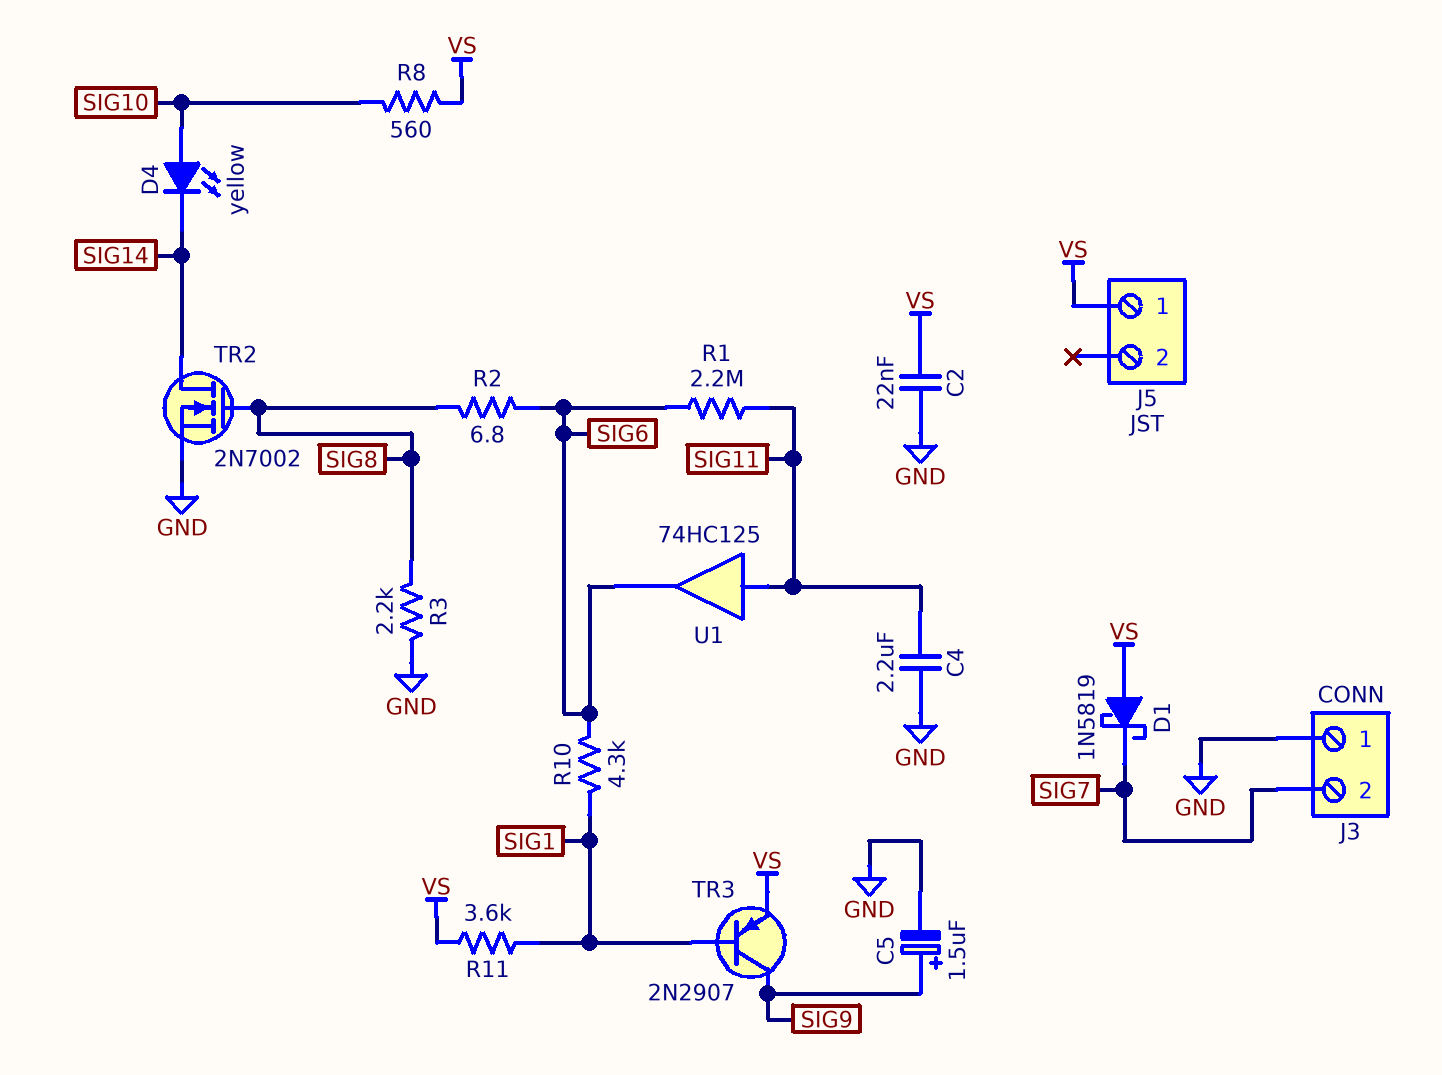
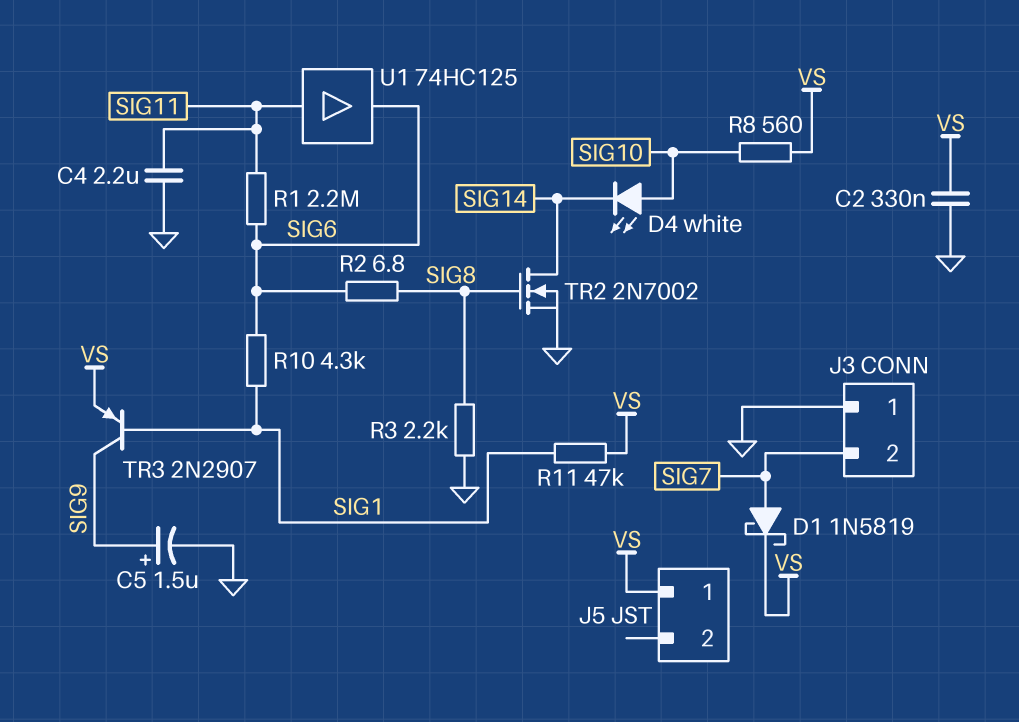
C2: 22nF (GND, VS) -> 330nF (GND, VS)
D1: schottky 1N5819 (A VS, K SIG7) -> schottky 1N5819 (A SIG7, K VS)
D4: LED yellow (A SIG10, K SIG14) -> LED white (A SIG10, K SIG14)
R11: 3.6k (SIG1, VS) -> 47k (SIG1, VS)

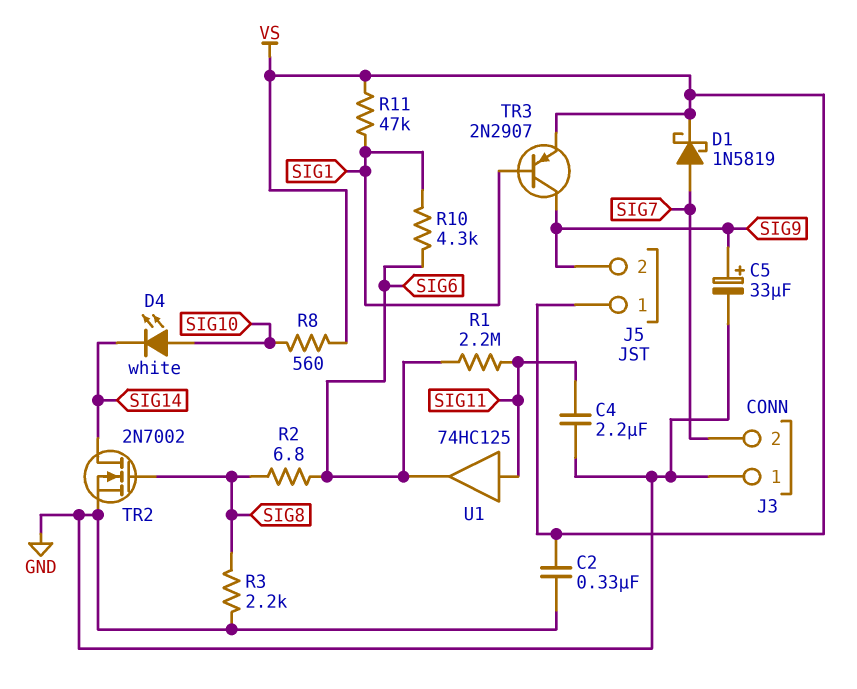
C5: 1.5uF (plus SIG9, minus GND) -> 33uF (plus SIG9, minus GND)
J5 pin 2: none -> SIG9

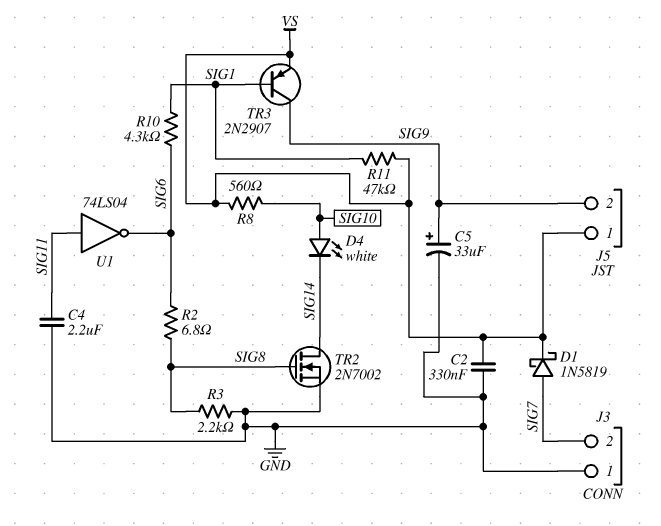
R1: 2.2M (SIG6, SIG11) -> none
U1: buffer 74HC125 (in SIG11, out SIG6) -> NOT 74LS04 (in SIG11, out SIG6)

